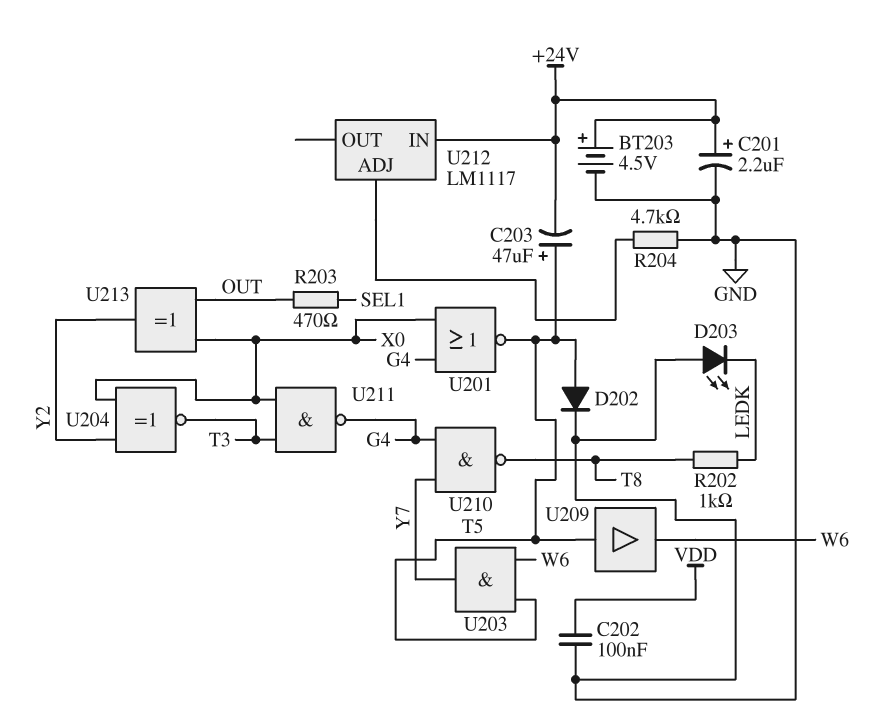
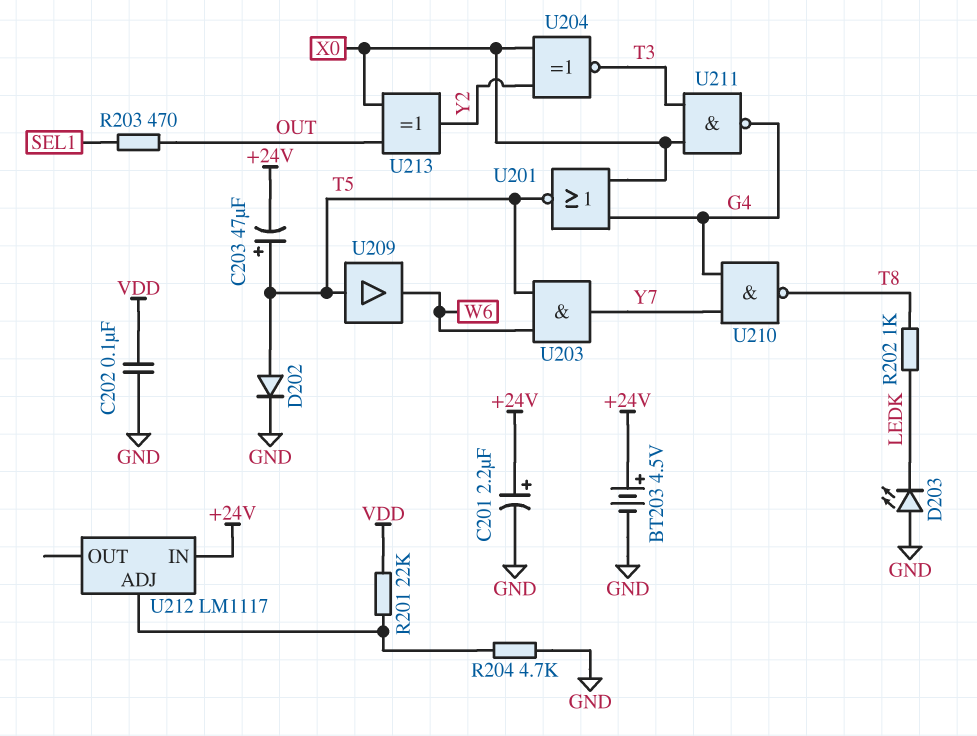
R201: none -> 22k (U212/ADJ, VDD)

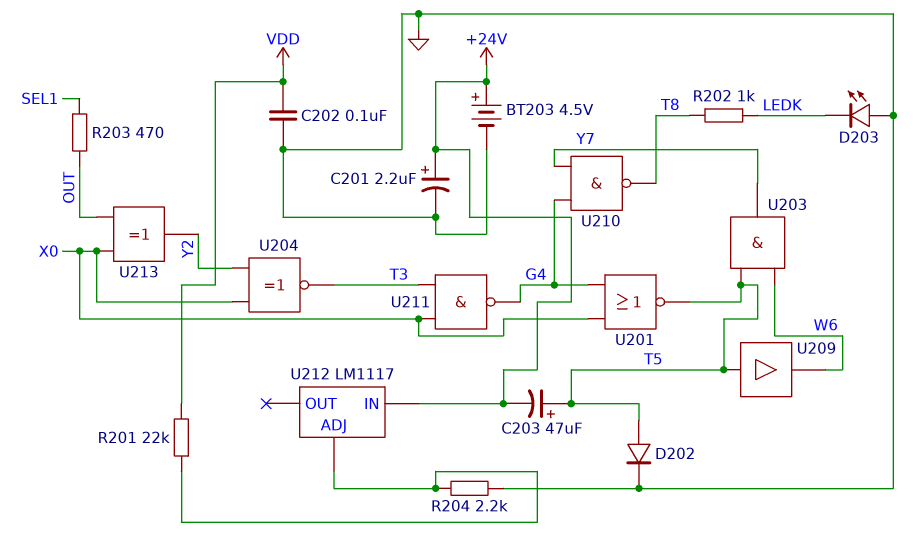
R204: 4.7k (GND, U212/ADJ) -> 2.2k (GND, U212/ADJ)

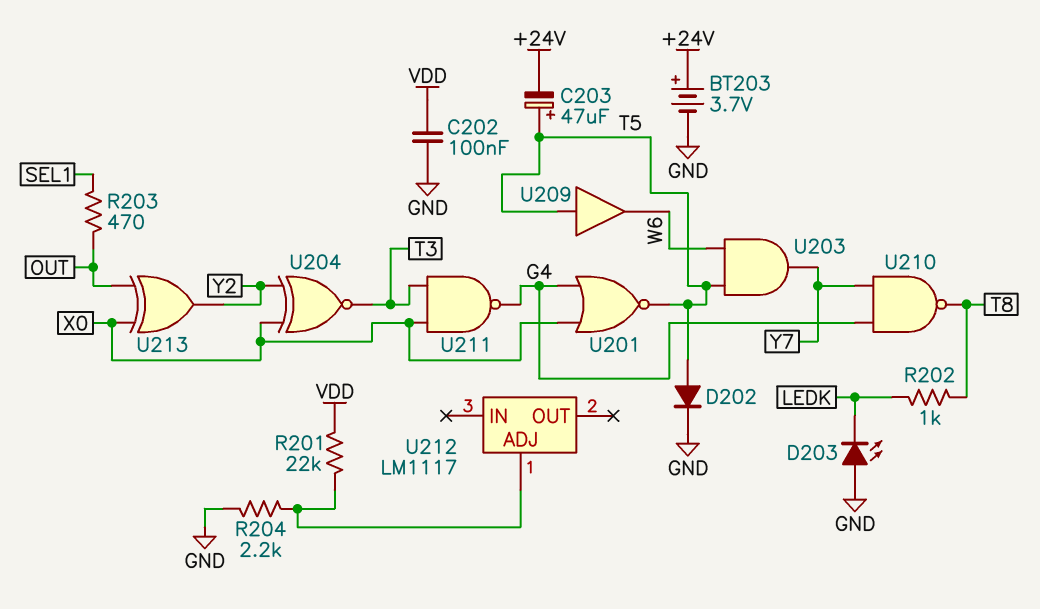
BT203: 4.5V (plus +24V, minus GND) -> 3.7V (plus +24V, minus GND)
C201: 2.2uF (plus +24V, minus GND) -> none
U212 pin IN: +24V -> none

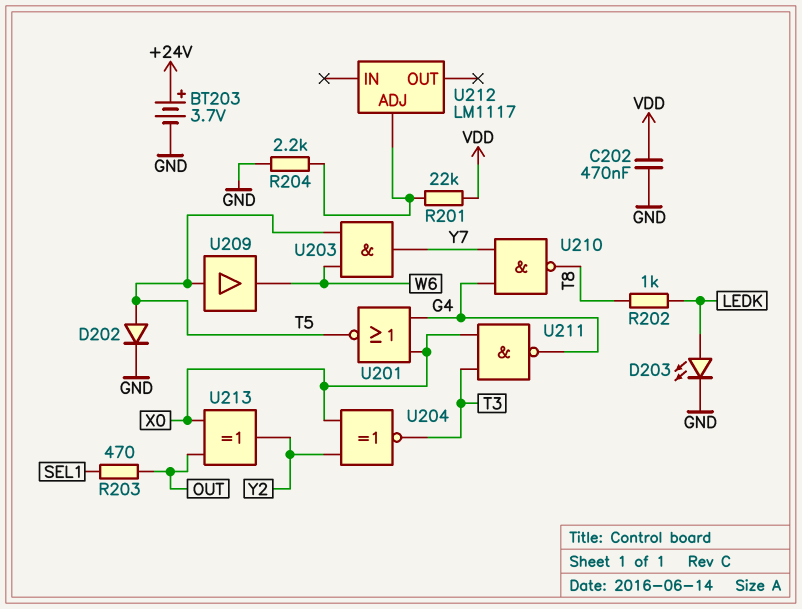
C202: 100nF (GND, VDD) -> 470nF (GND, VDD)
C203: 47uF (plus T5, minus +24V) -> none
D203: LED (A GND, K LEDK) -> LED (A LEDK, K GND)

